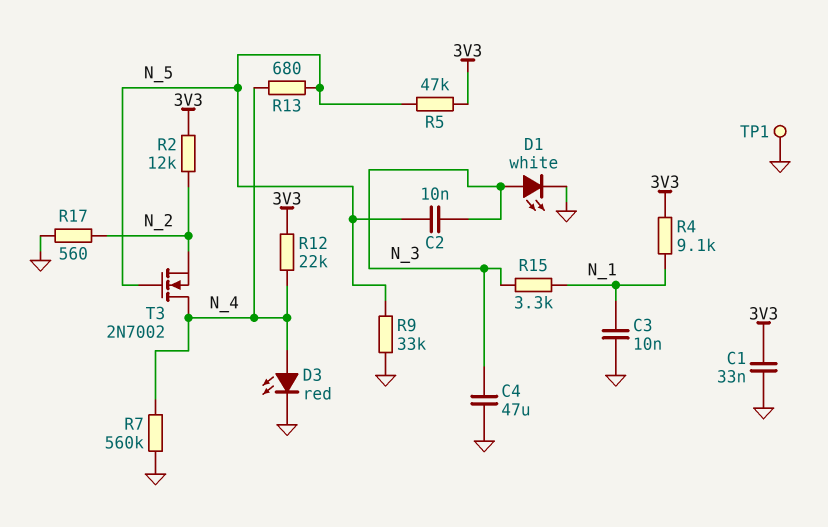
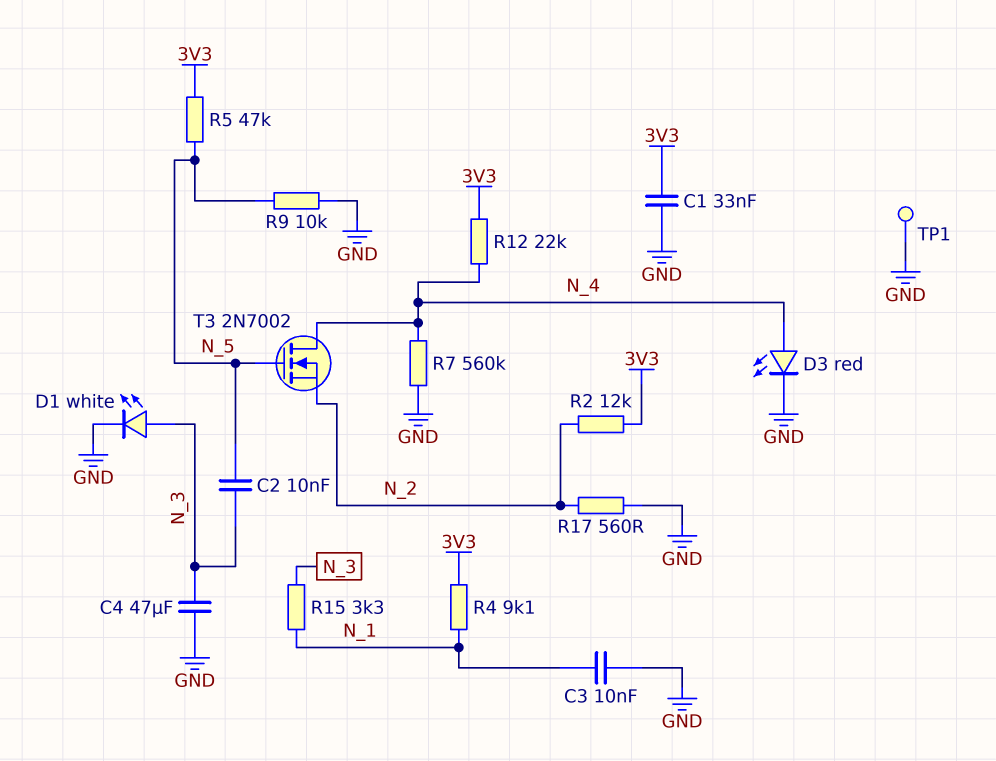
R9: 33k (GND, N_5) -> 10k (GND, N_5)
R13: 680 (N_4, N_5) -> none

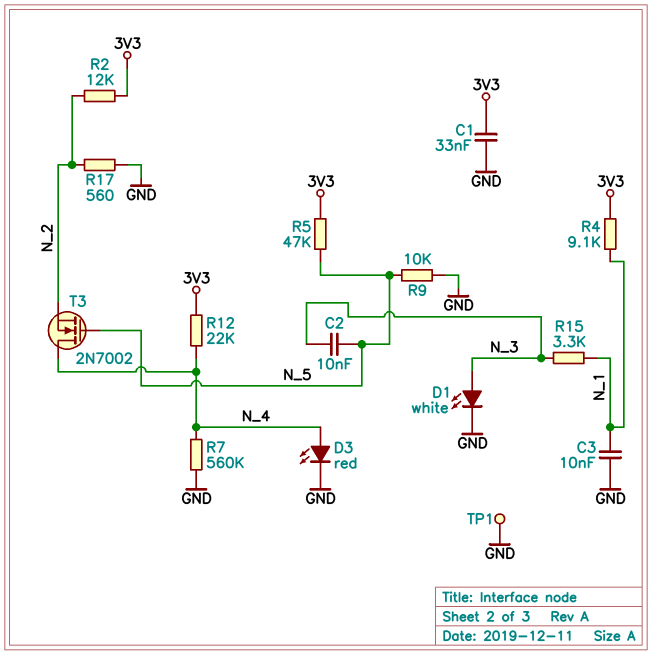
C4: 47uF (GND, N_3) -> none

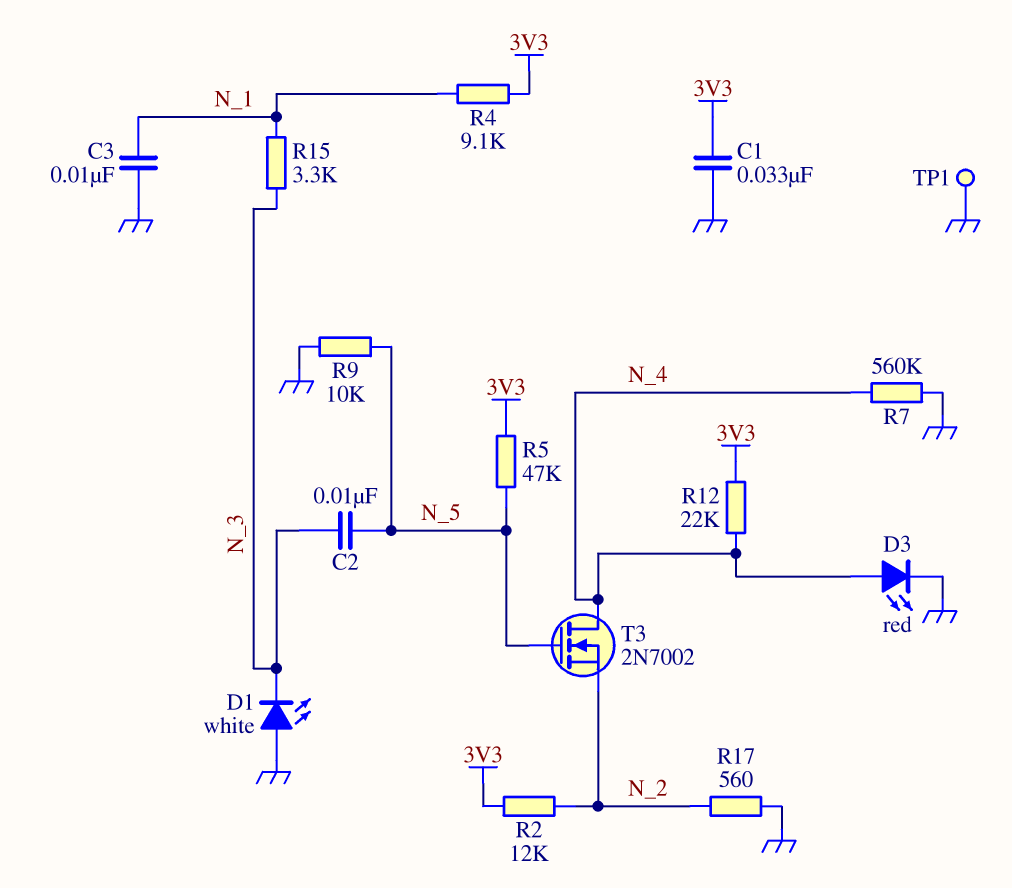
D1: LED white (A N_3, K GND) -> LED white (A GND, K N_3)

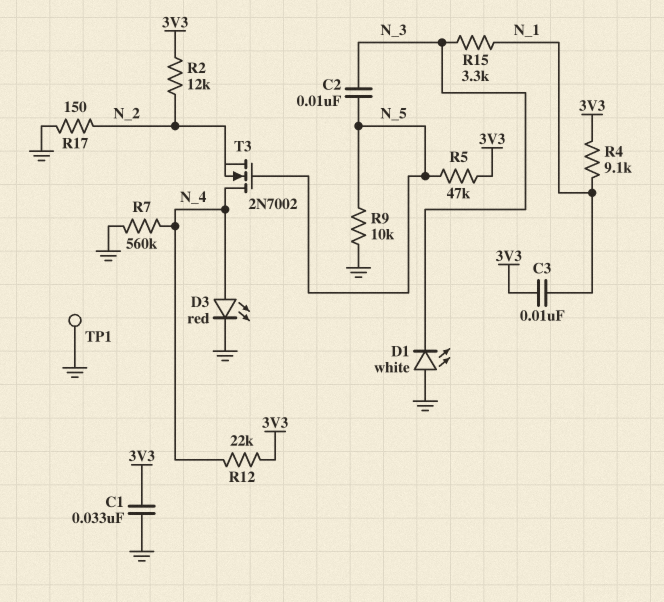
C3: 10nF (GND, N_1) -> 10nF (3V3, N_1)
R17: 560 (GND, N_2) -> 150 (GND, N_2)

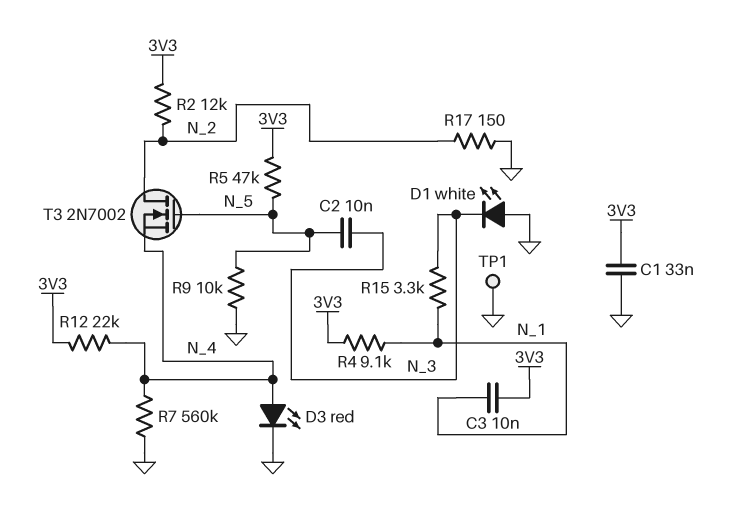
T3: NMOS 2N7002 (G N_5, D N_4, S N_2) -> NMOS 2N7002 (G N_5, D N_2, S N_4)

